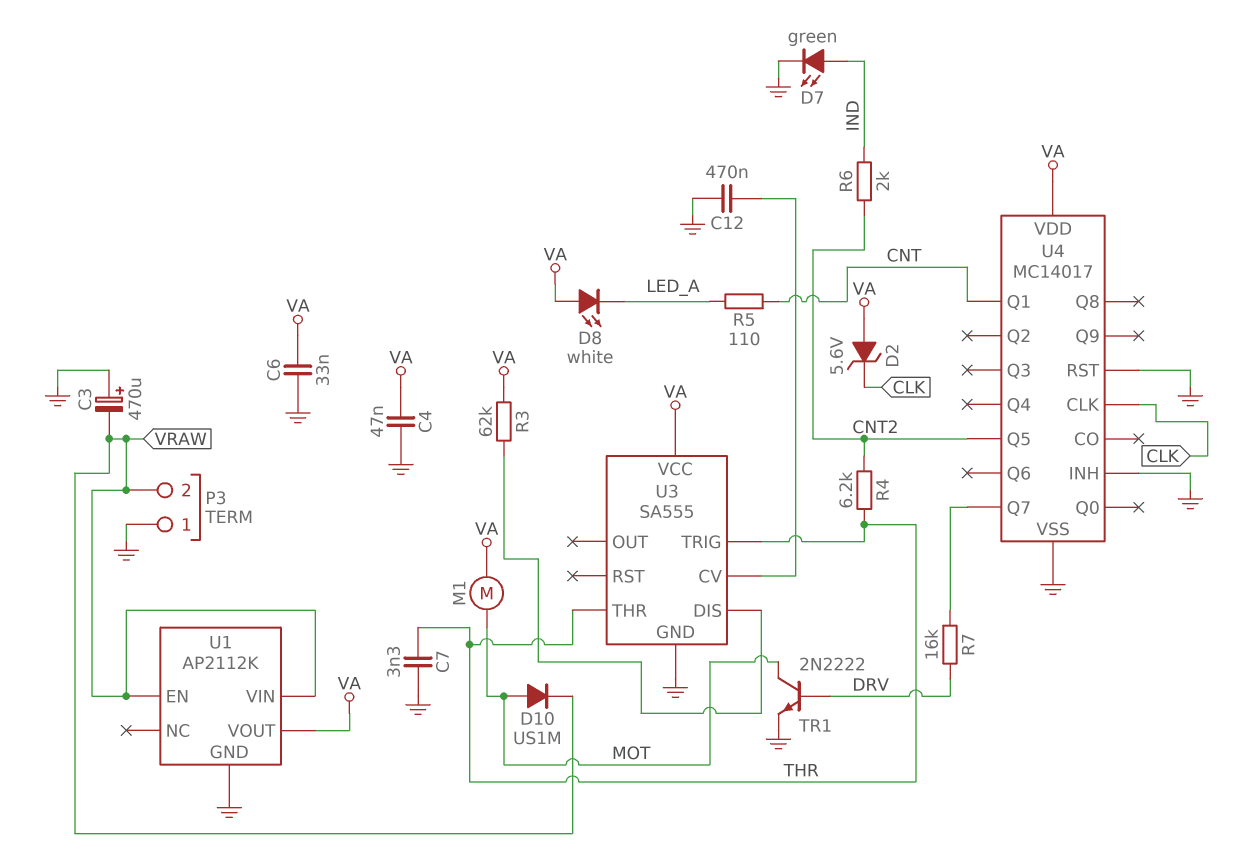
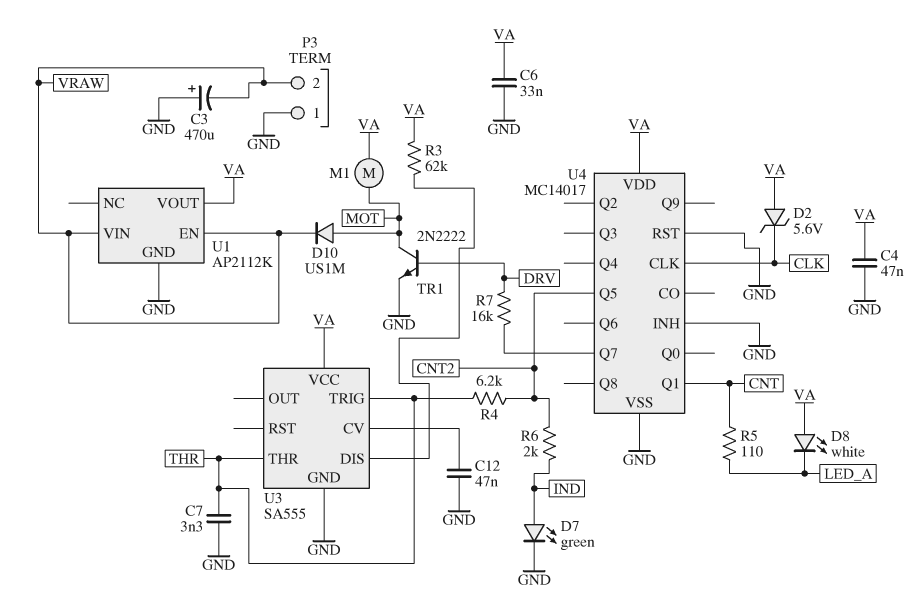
C12: 470nF (GND, U3/CV) -> 47nF (GND, U3/CV)

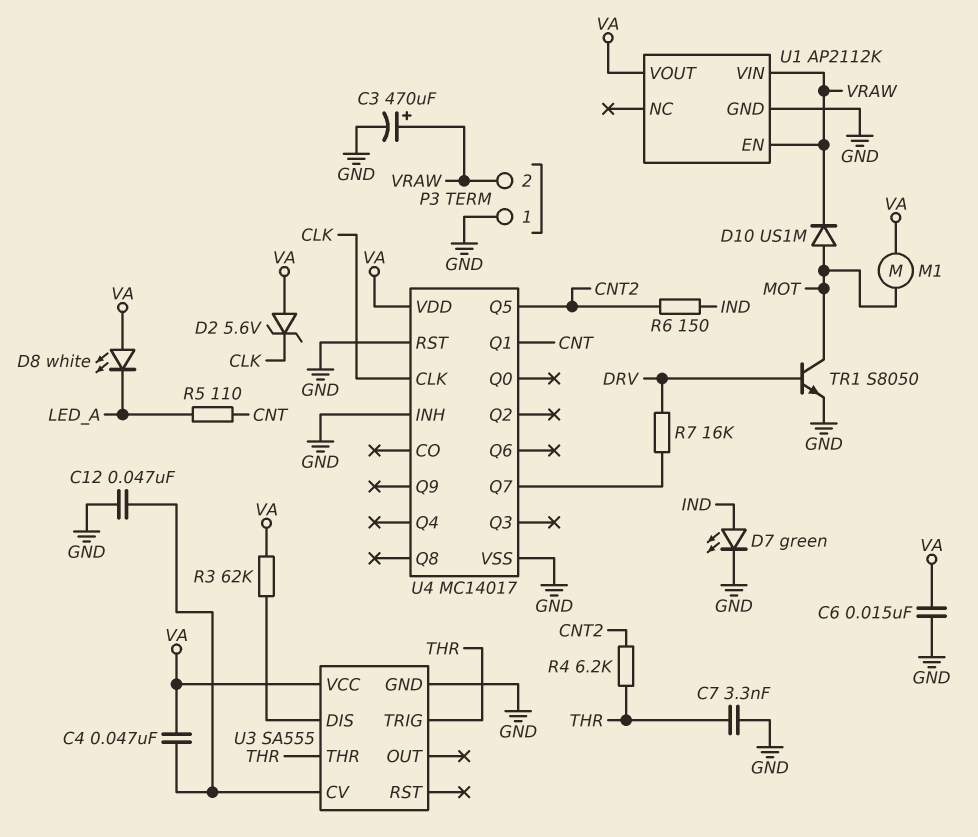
C3: 470uF (plus GND, minus VRAW) -> 470uF (plus VRAW, minus GND)
C4: 47nF (GND, VA) -> 47nF (U3/CV, VA)
C6: 33nF (GND, VA) -> 15nF (GND, VA)
R6: 2k (CNT2, IND) -> 150 (CNT2, IND)
TR1: NPN 2N2222 (B DRV, C MOT, E GND) -> NPN S8050 (B DRV, C MOT, E GND)

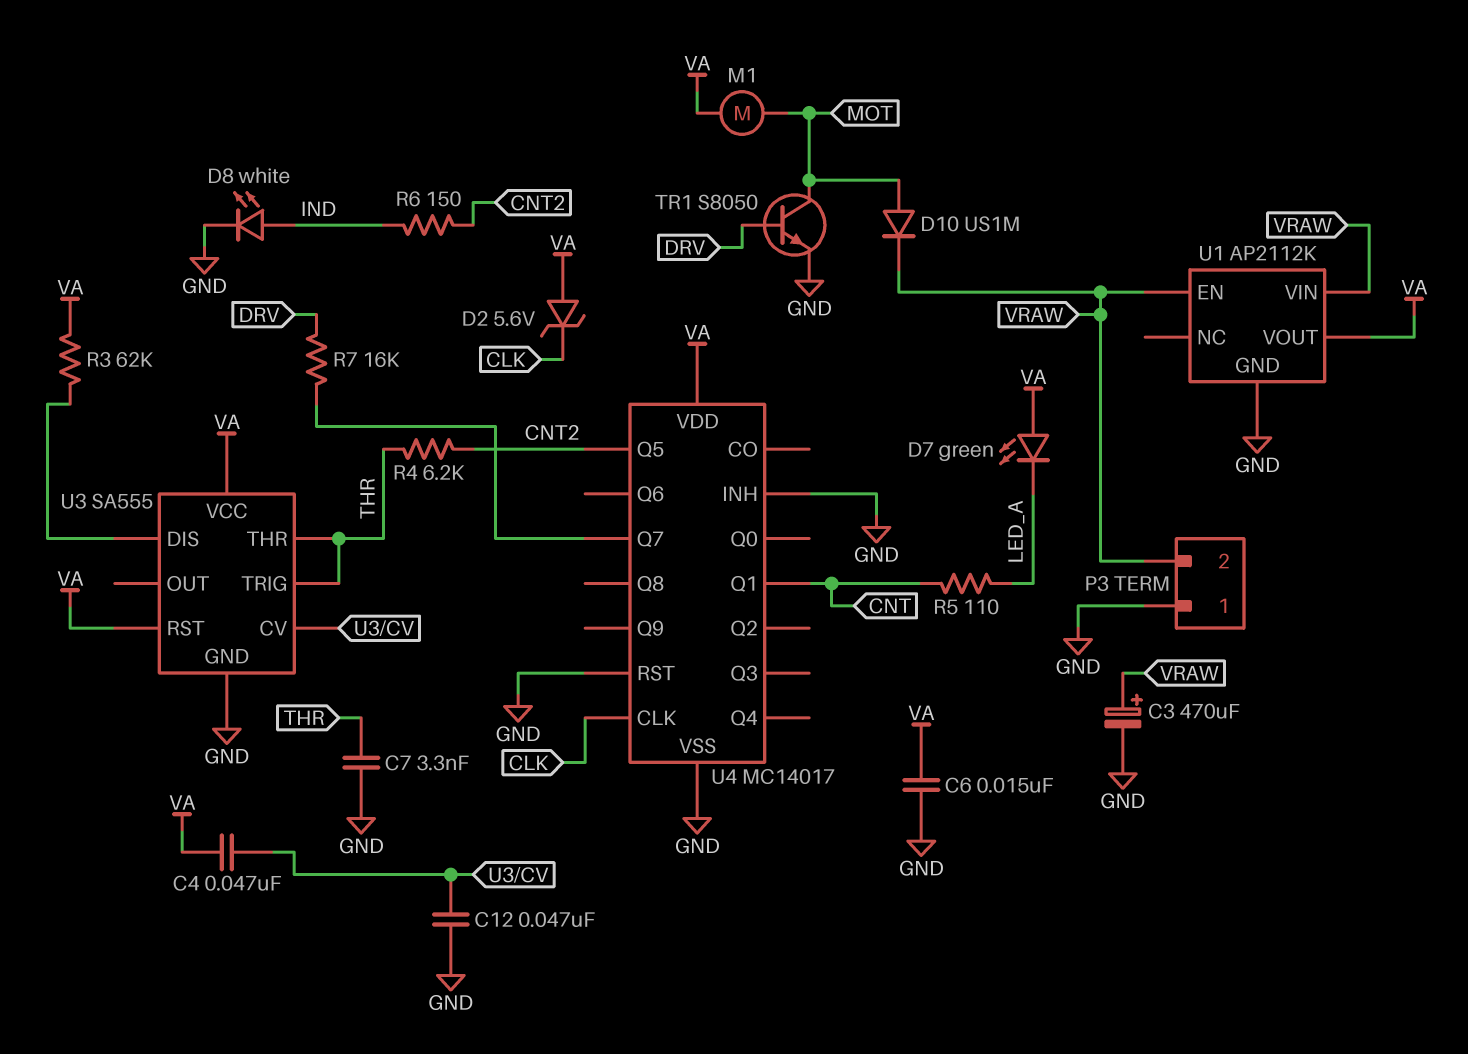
D7: LED green (A IND, K GND) -> LED green (A VA, K LED_A)
D8: LED white (A VA, K LED_A) -> LED white (A IND, K GND)
U3 pin RST: none -> VA

